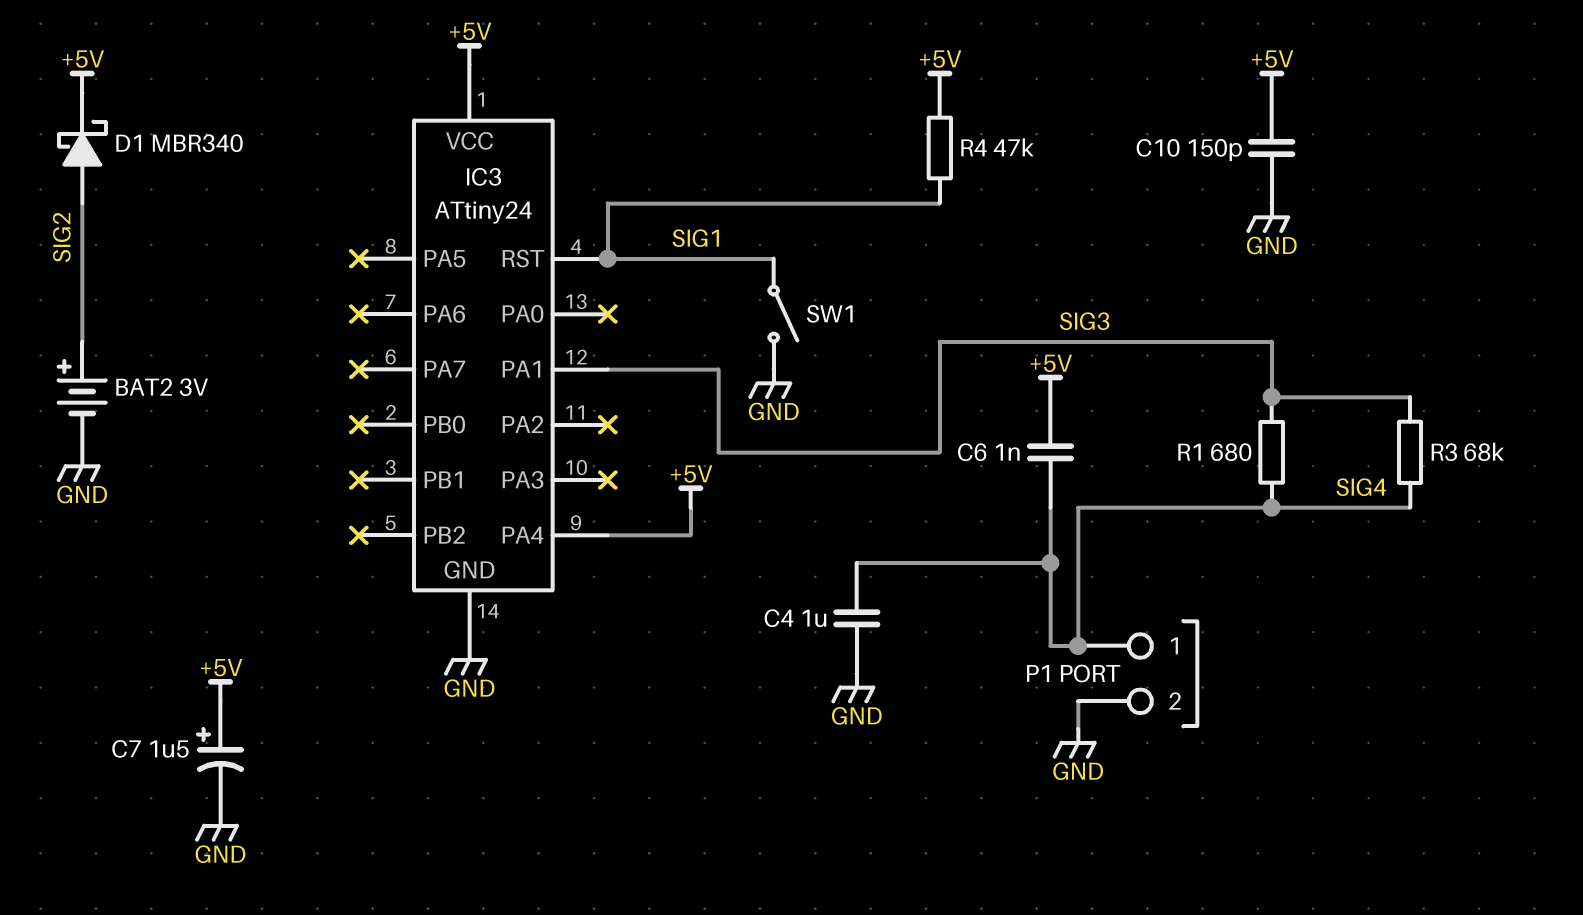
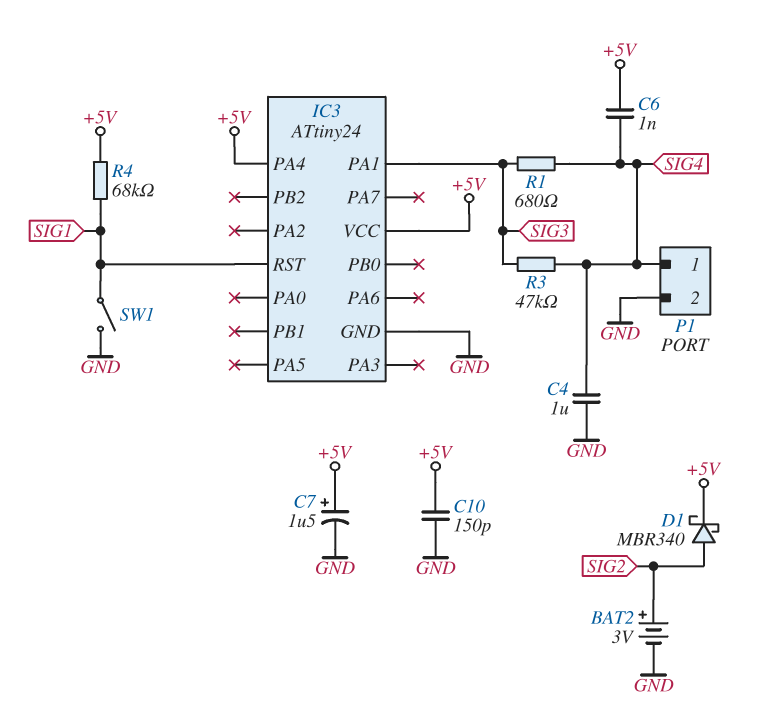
R3: 68k (SIG3, SIG4) -> 47k (SIG3, SIG4)
R4: 47k (+5V, SIG1) -> 68k (+5V, SIG1)

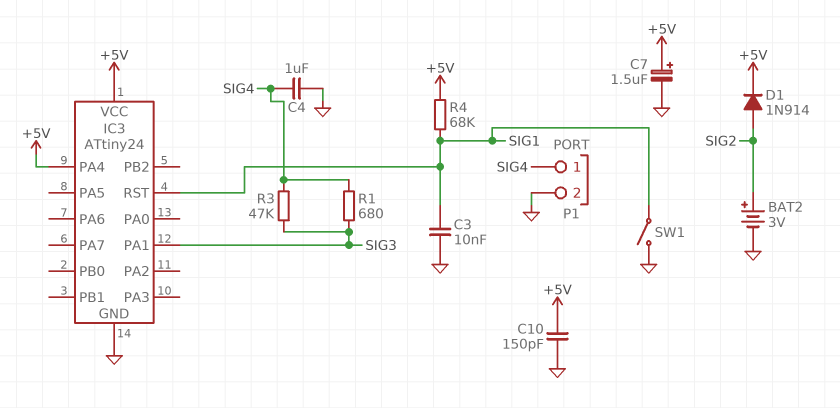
C3: none -> 10nF (GND, SIG1)
C6: 1nF (+5V, SIG4) -> none
D1: schottky MBR340 (A SIG2, K +5V) -> diode 1N914 (A SIG2, K +5V)

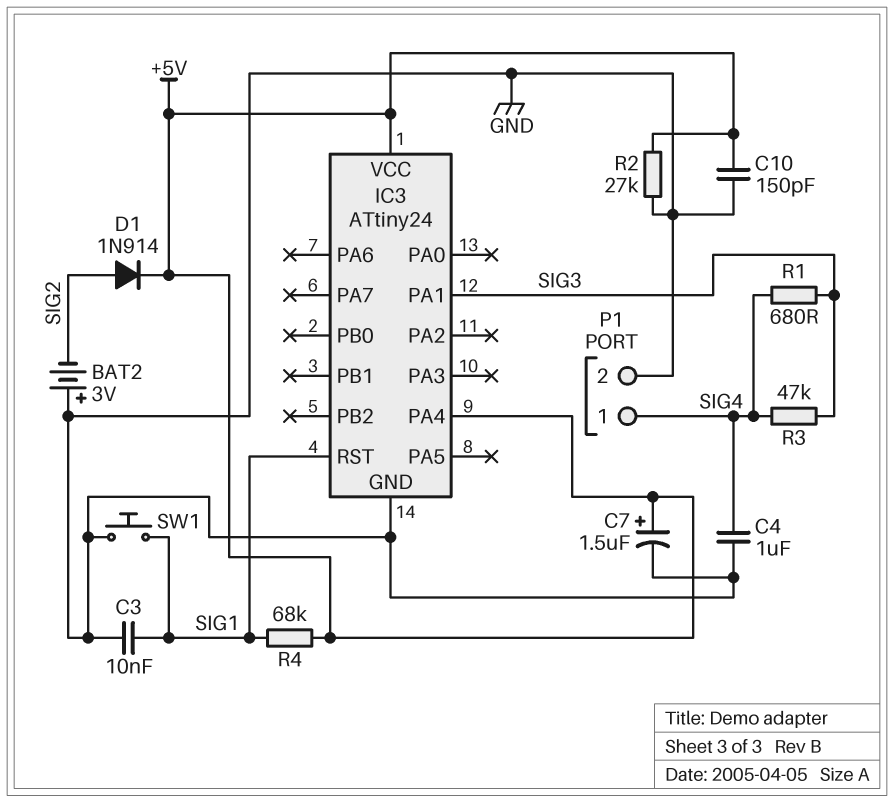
BAT2: 3V (plus SIG2, minus GND) -> 3V (plus GND, minus SIG2)
R2: none -> 27k (+5V, GND)
SW1: switch (GND, SIG1) -> button (GND, SIG1)

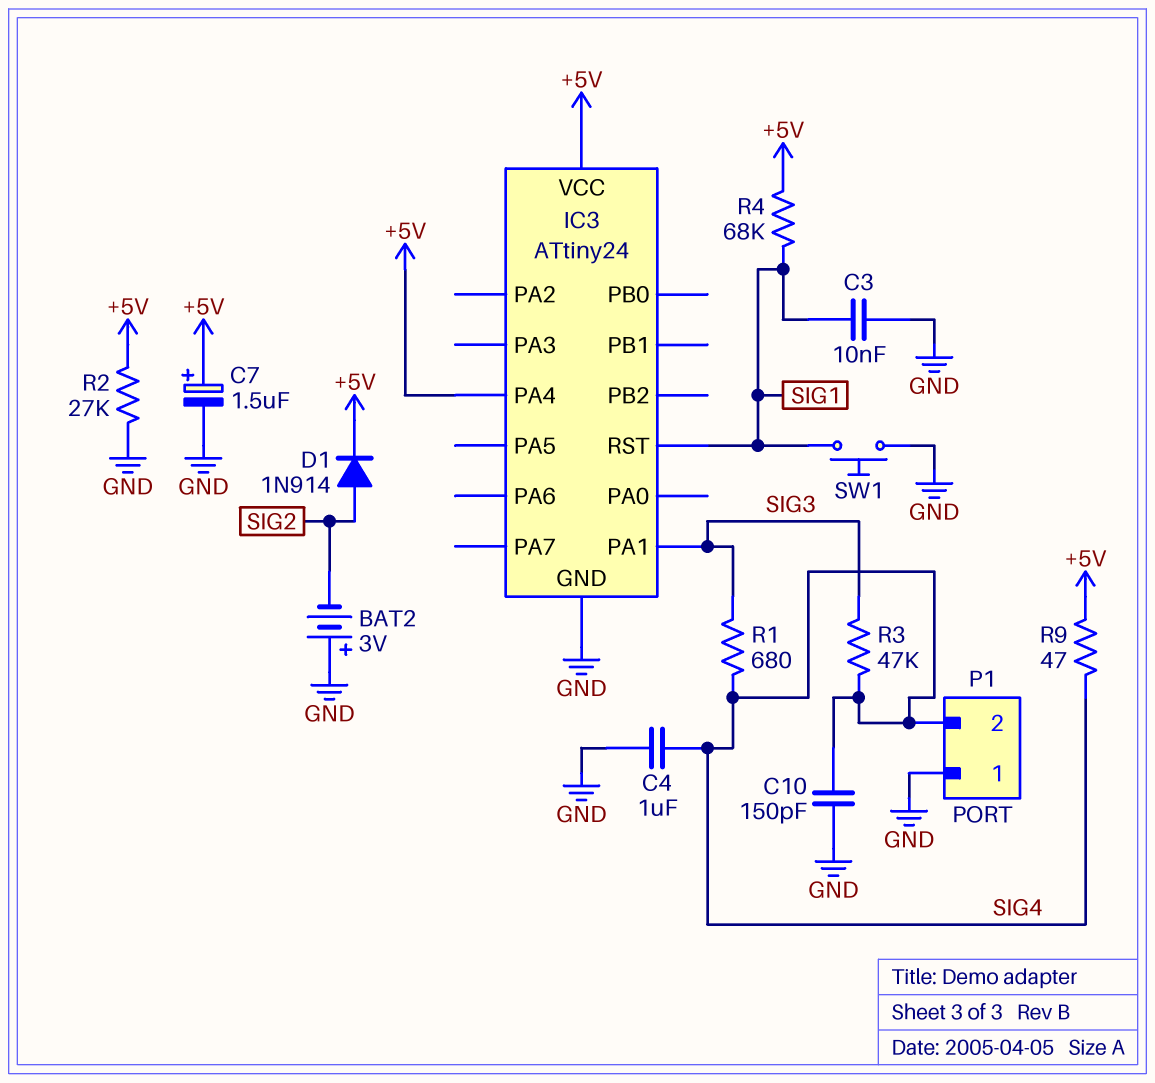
C10: 150pF (+5V, GND) -> 150pF (GND, SIG4)
P1 pin 1: SIG4 -> GND
P1 pin 2: GND -> SIG4
R9: none -> 47 (+5V, SIG4)

